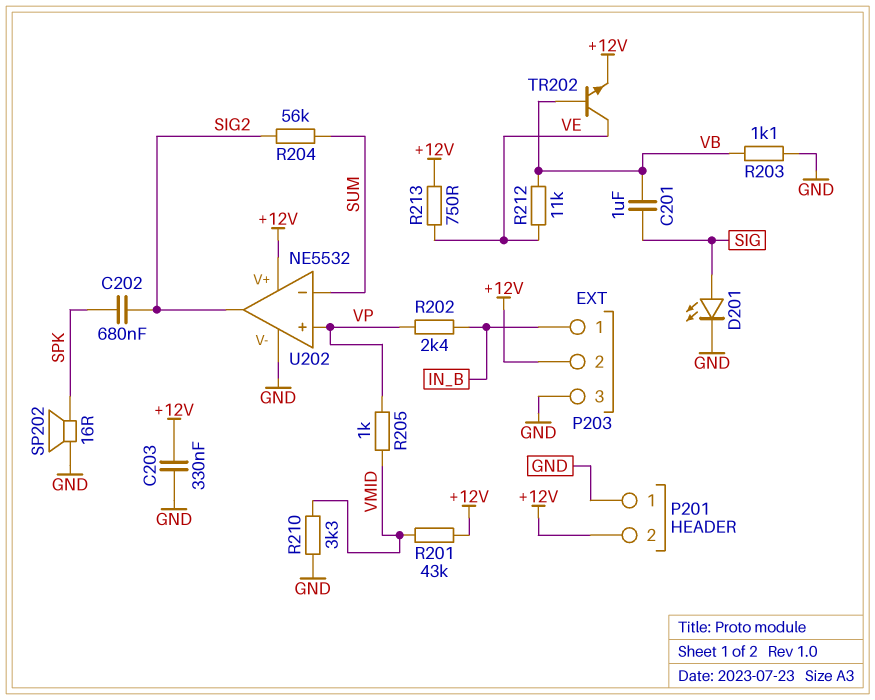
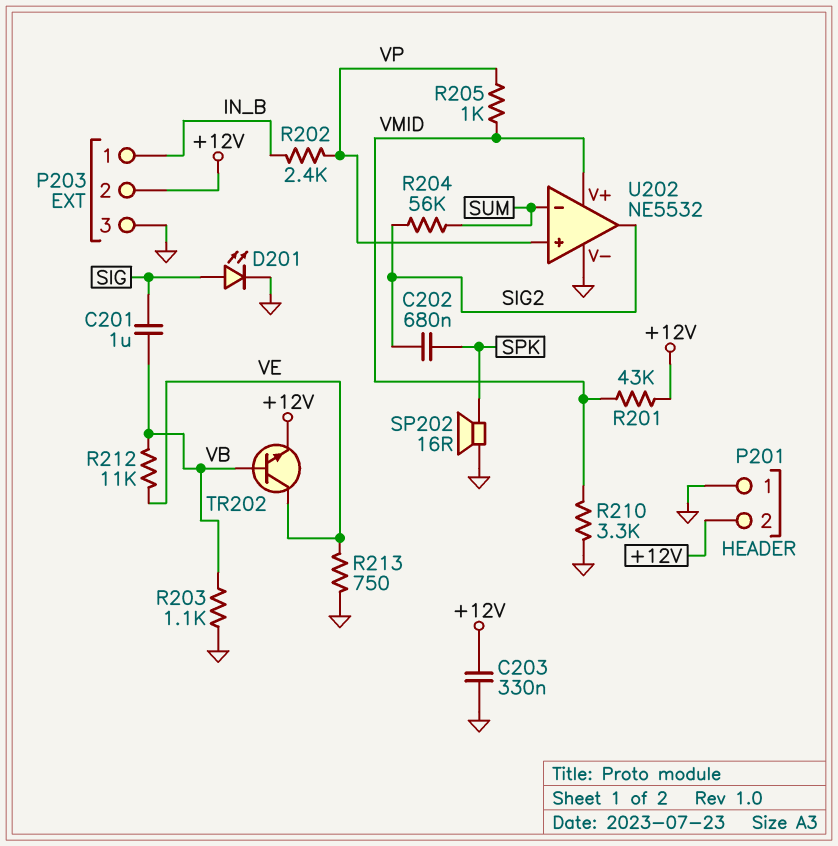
R213: 750 (+12V, VE) -> 750 (GND, VE)
U202 pin V+: +12V -> VMID

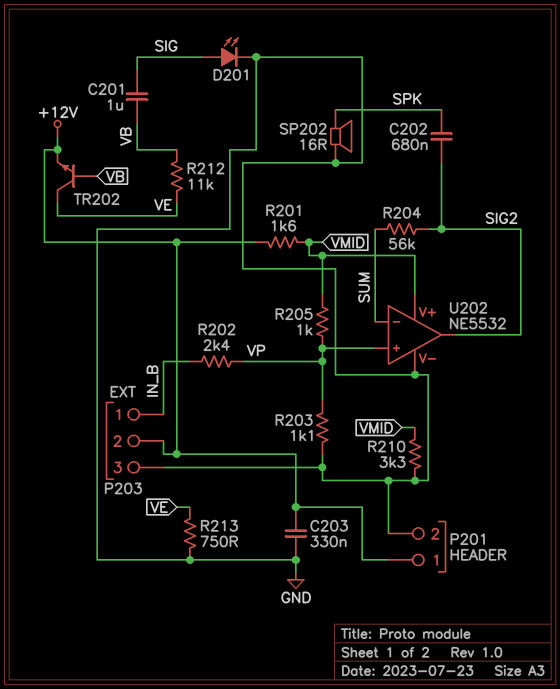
P201 pin 1: GND -> +12V
P201 pin 2: +12V -> GND
R201: 43k (+12V, VMID) -> 1.6k (+12V, VMID)
R203: 1.1k (GND, VB) -> 1.1k (GND, VP)

